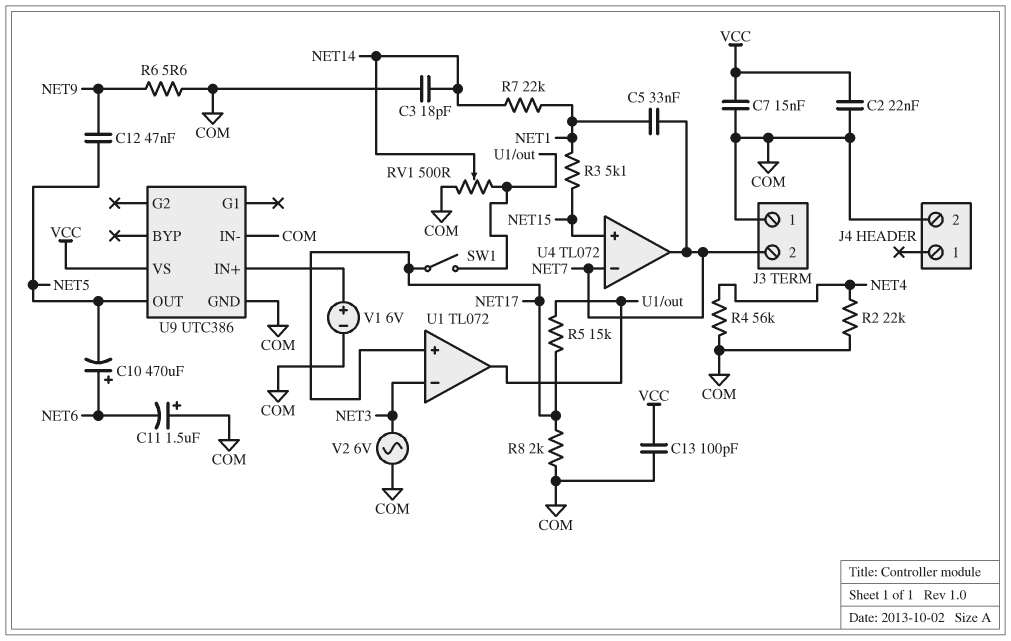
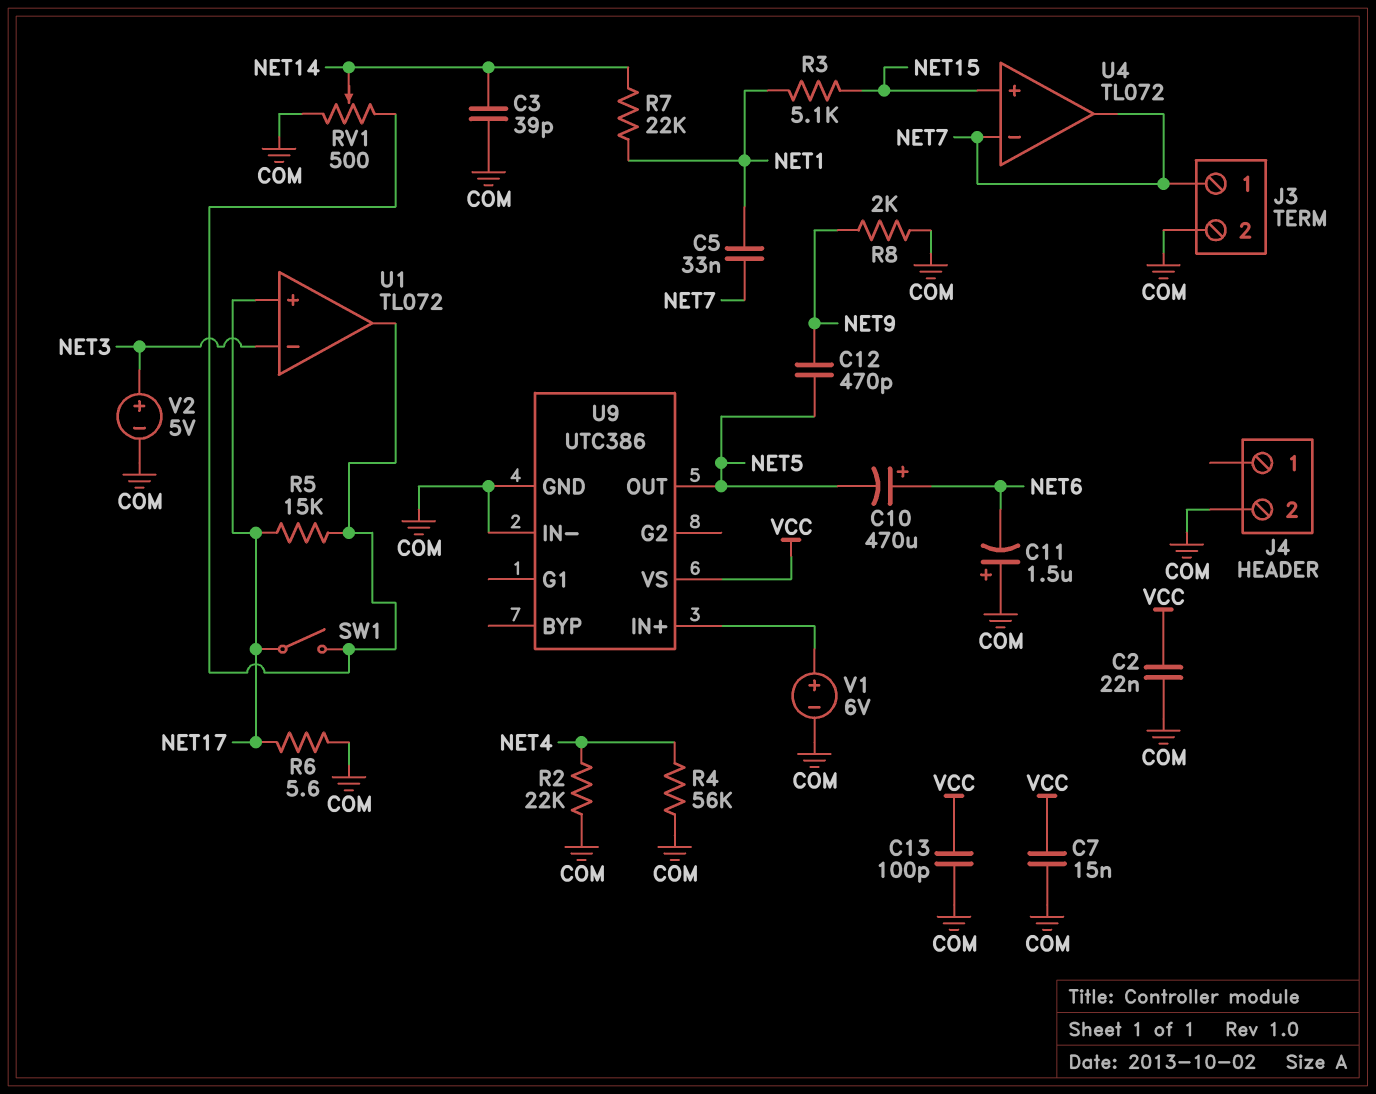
C3: 18pF (COM, NET14) -> 39pF (COM, NET14)
C12: 47nF (NET5, NET9) -> 470pF (NET5, NET9)
J3 pin 1: COM -> NET7
J3 pin 2: NET7 -> COM
R6: 5.6 (COM, NET9) -> 5.6 (COM, NET17)
R8: 2k (COM, NET17) -> 2k (COM, NET9)
V2: AC 6V (COM, NET3) -> 5V (plus NET3, minus COM)

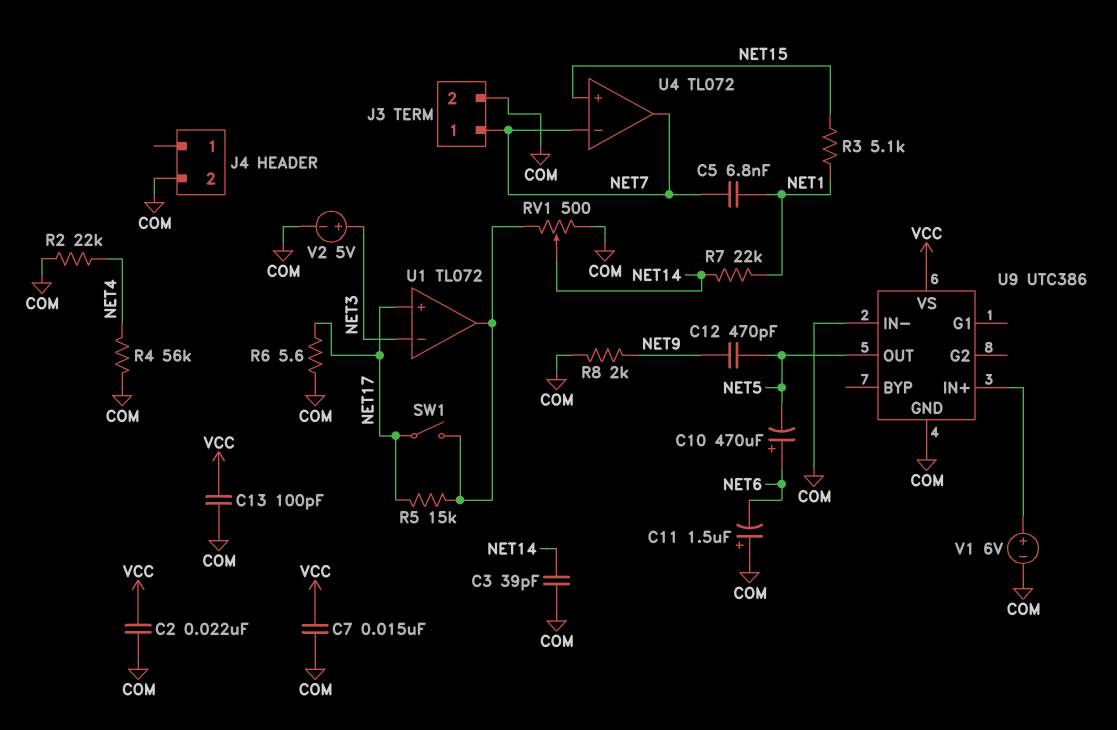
C5: 33nF (NET1, NET7) -> 6.8nF (NET1, NET7)

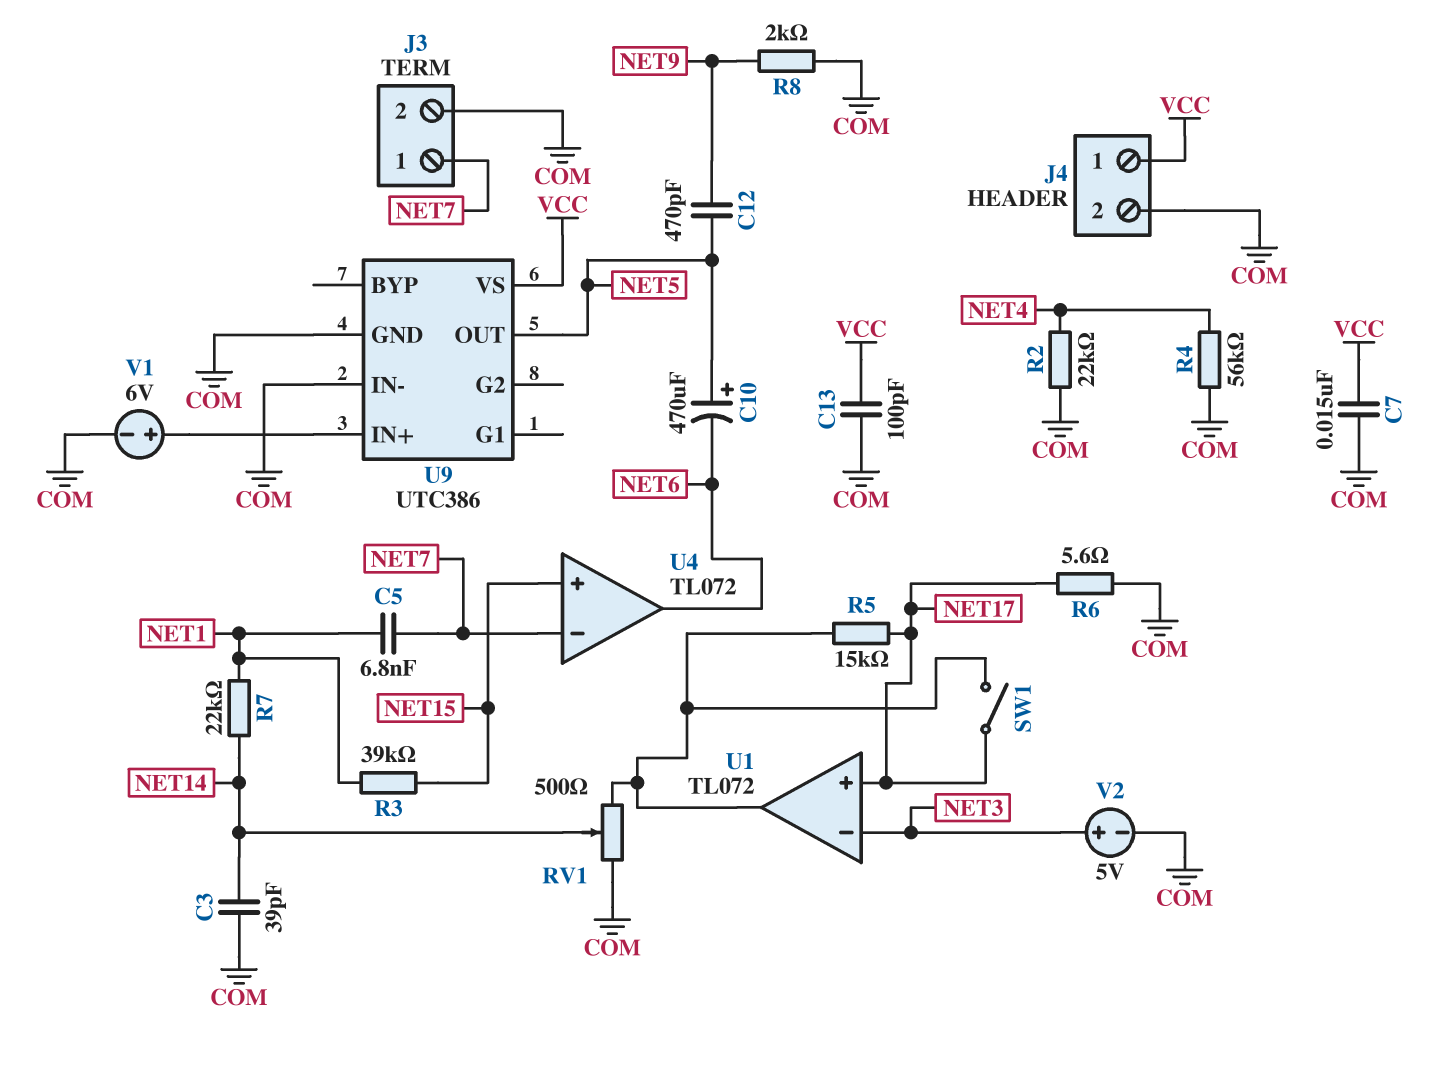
C2: 22nF (COM, VCC) -> none
C10: 470uF (plus NET6, minus NET5) -> 470uF (plus NET5, minus NET6)
C11: 1.5uF (plus COM, minus NET6) -> none
J4 pin 1: none -> VCC
R3: 5.1k (NET1, NET15) -> 39k (NET1, NET15)
U4 pin out: NET7 -> NET6

